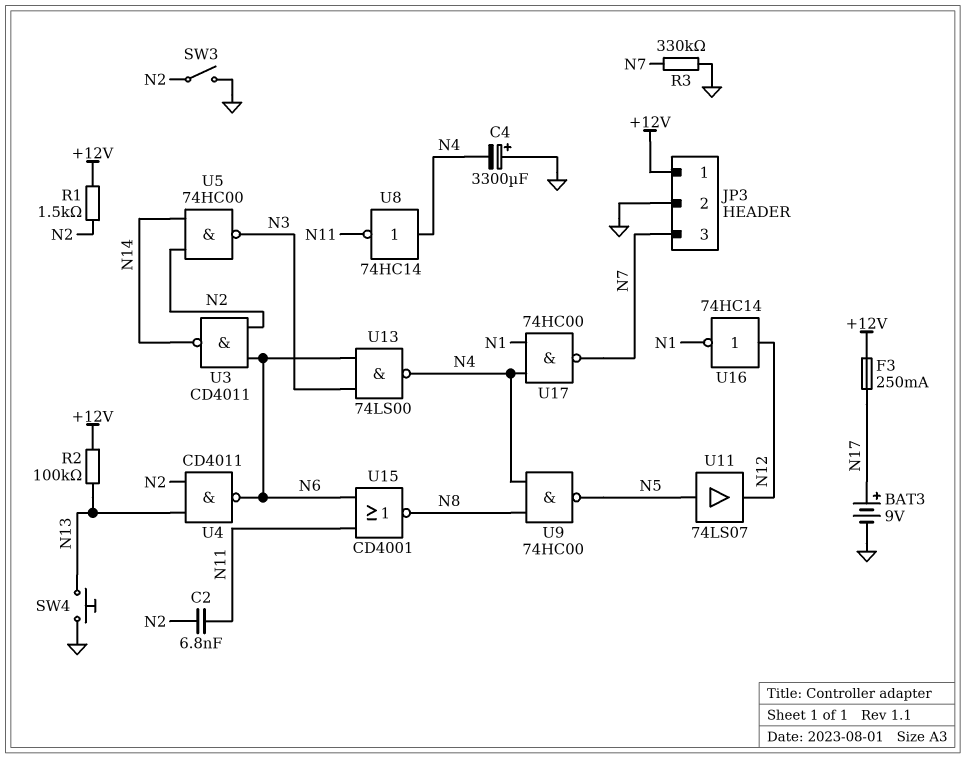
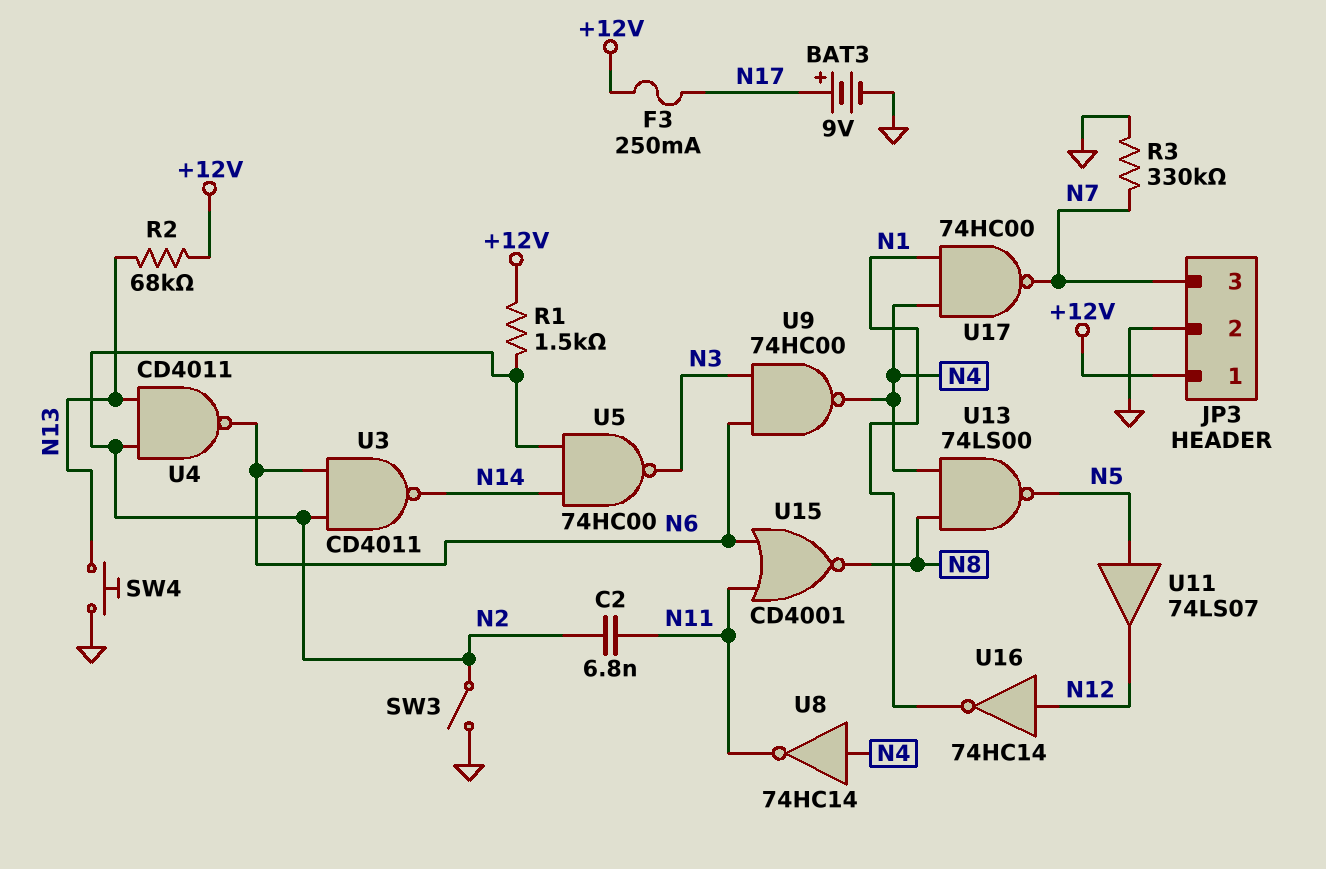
C4: 3300uF (plus GND, minus N4) -> none
R2: 100k (+12V, N13) -> 68k (+12V, N13)
U9: NAND 74HC00 (in N4, in N8, out N5) -> NAND 74HC00 (in N3, in N6, out N4)
U13: NAND 74LS00 (in N3, in N6, out N4) -> NAND 74LS00 (in N4, in N8, out N5)

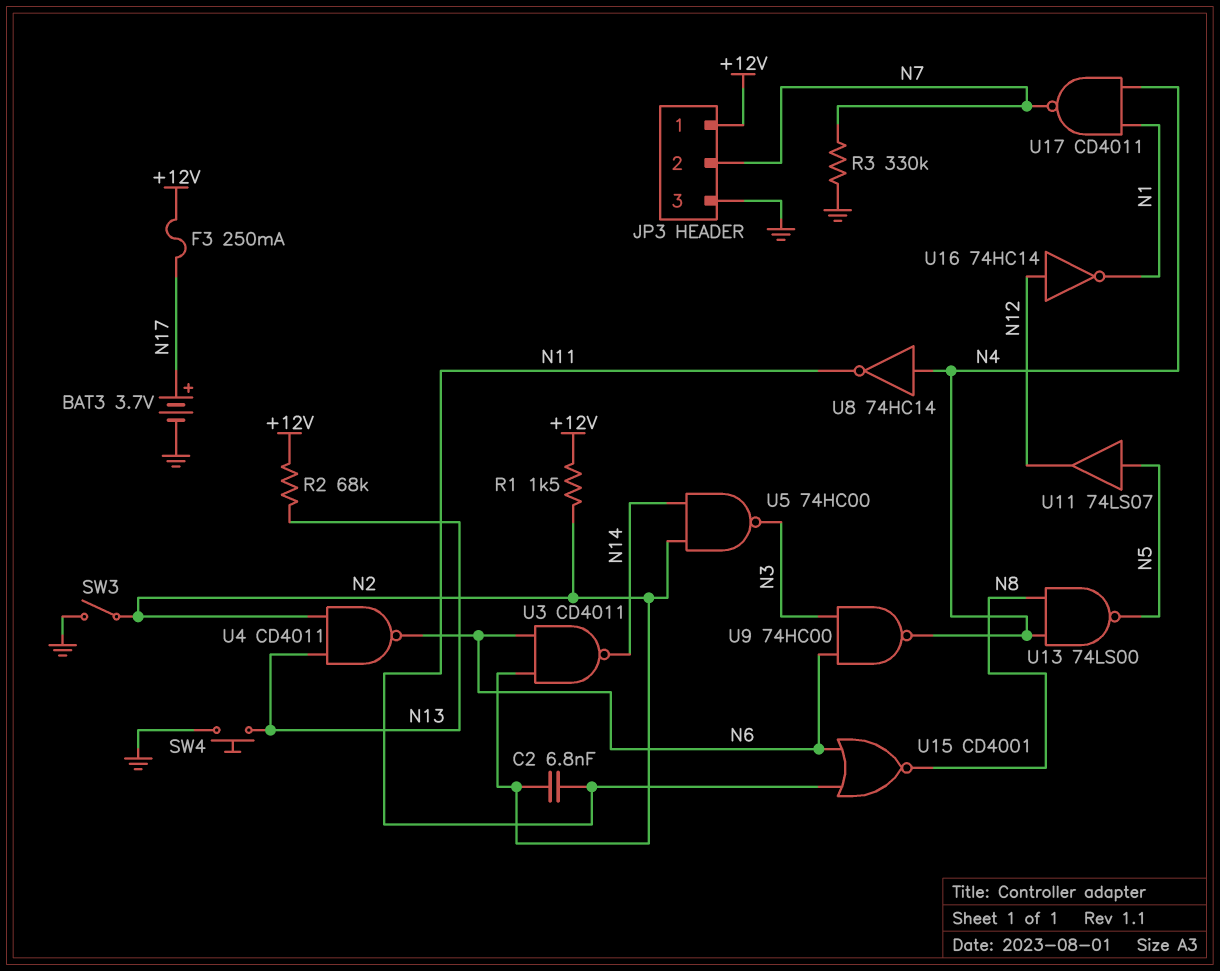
BAT3: 9V (plus N17, minus GND) -> 3.7V (plus N17, minus GND)
JP3 pin 2: GND -> N7
JP3 pin 3: N7 -> GND
U17: NAND 74HC00 (in N1, in N4, out N7) -> NAND CD4011 (in N1, in N4, out N7)

